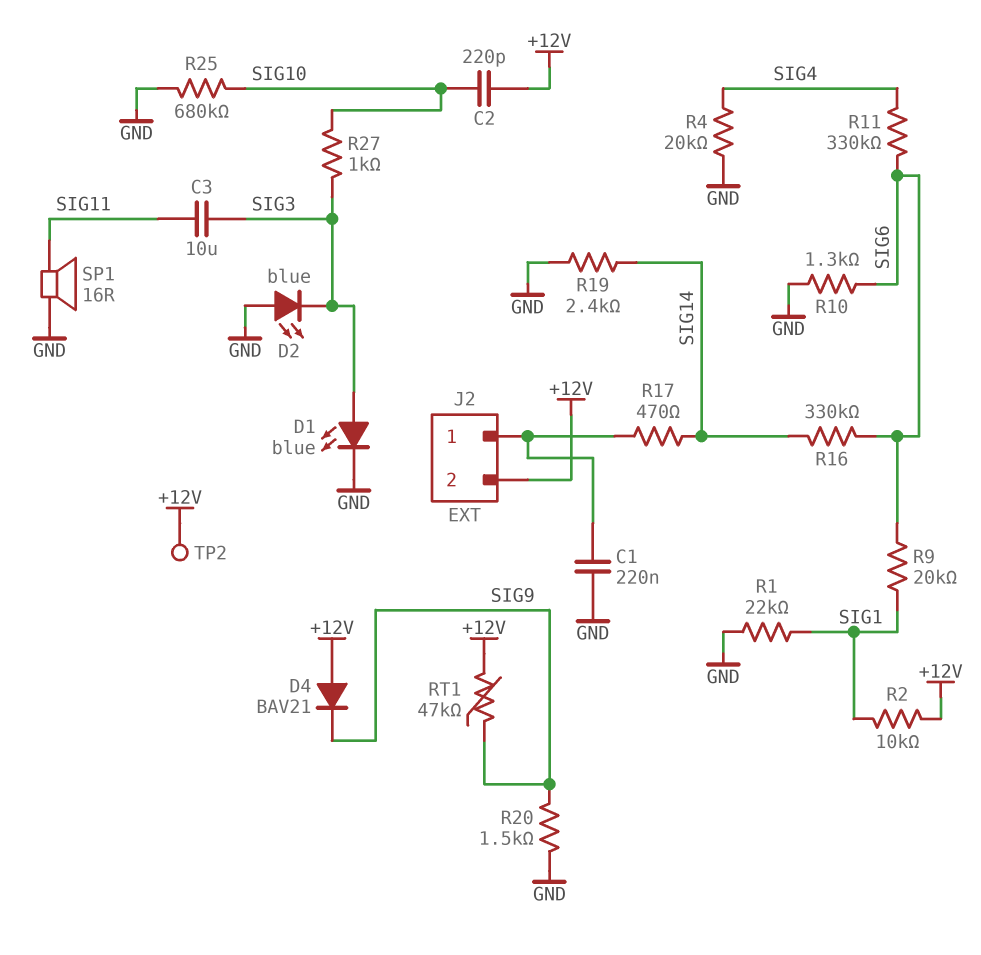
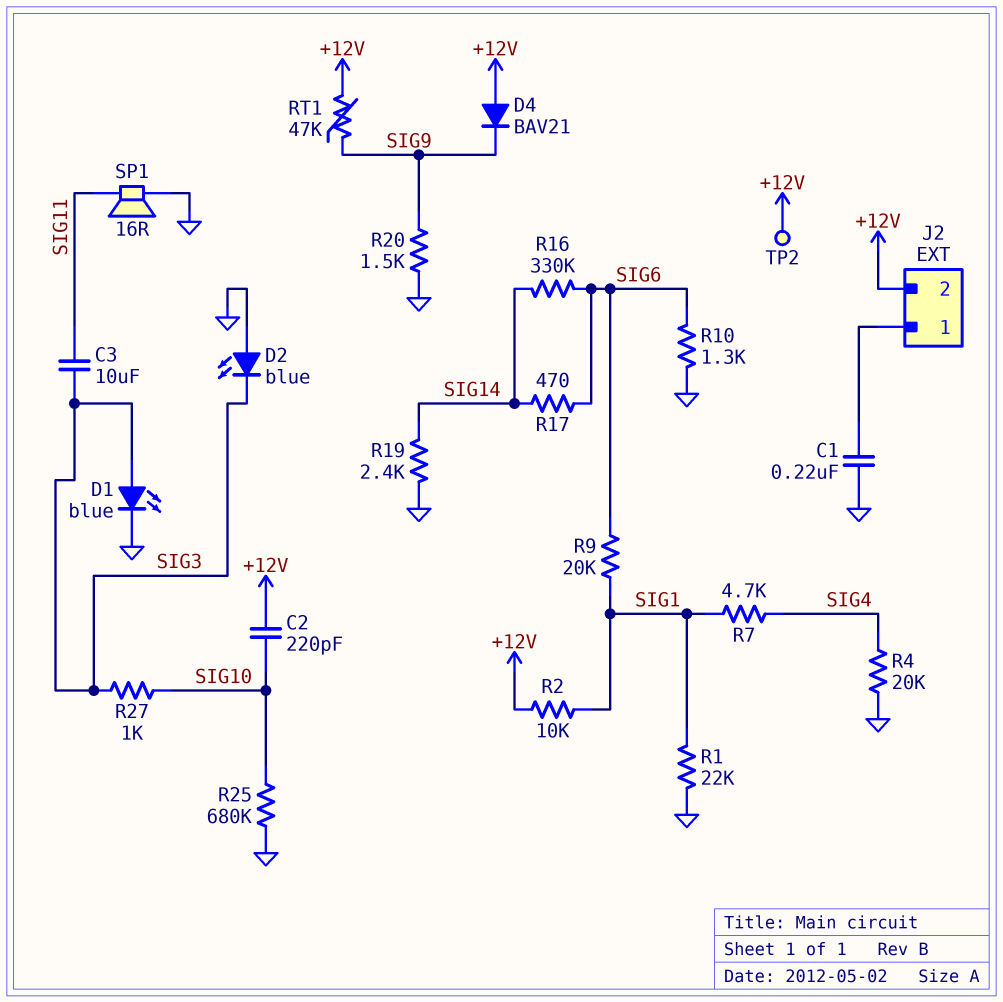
R7: none -> 4.7k (SIG1, SIG4)
R11: 330k (SIG4, SIG6) -> none
R17: 470 (J2/1, SIG14) -> 470 (SIG6, SIG14)

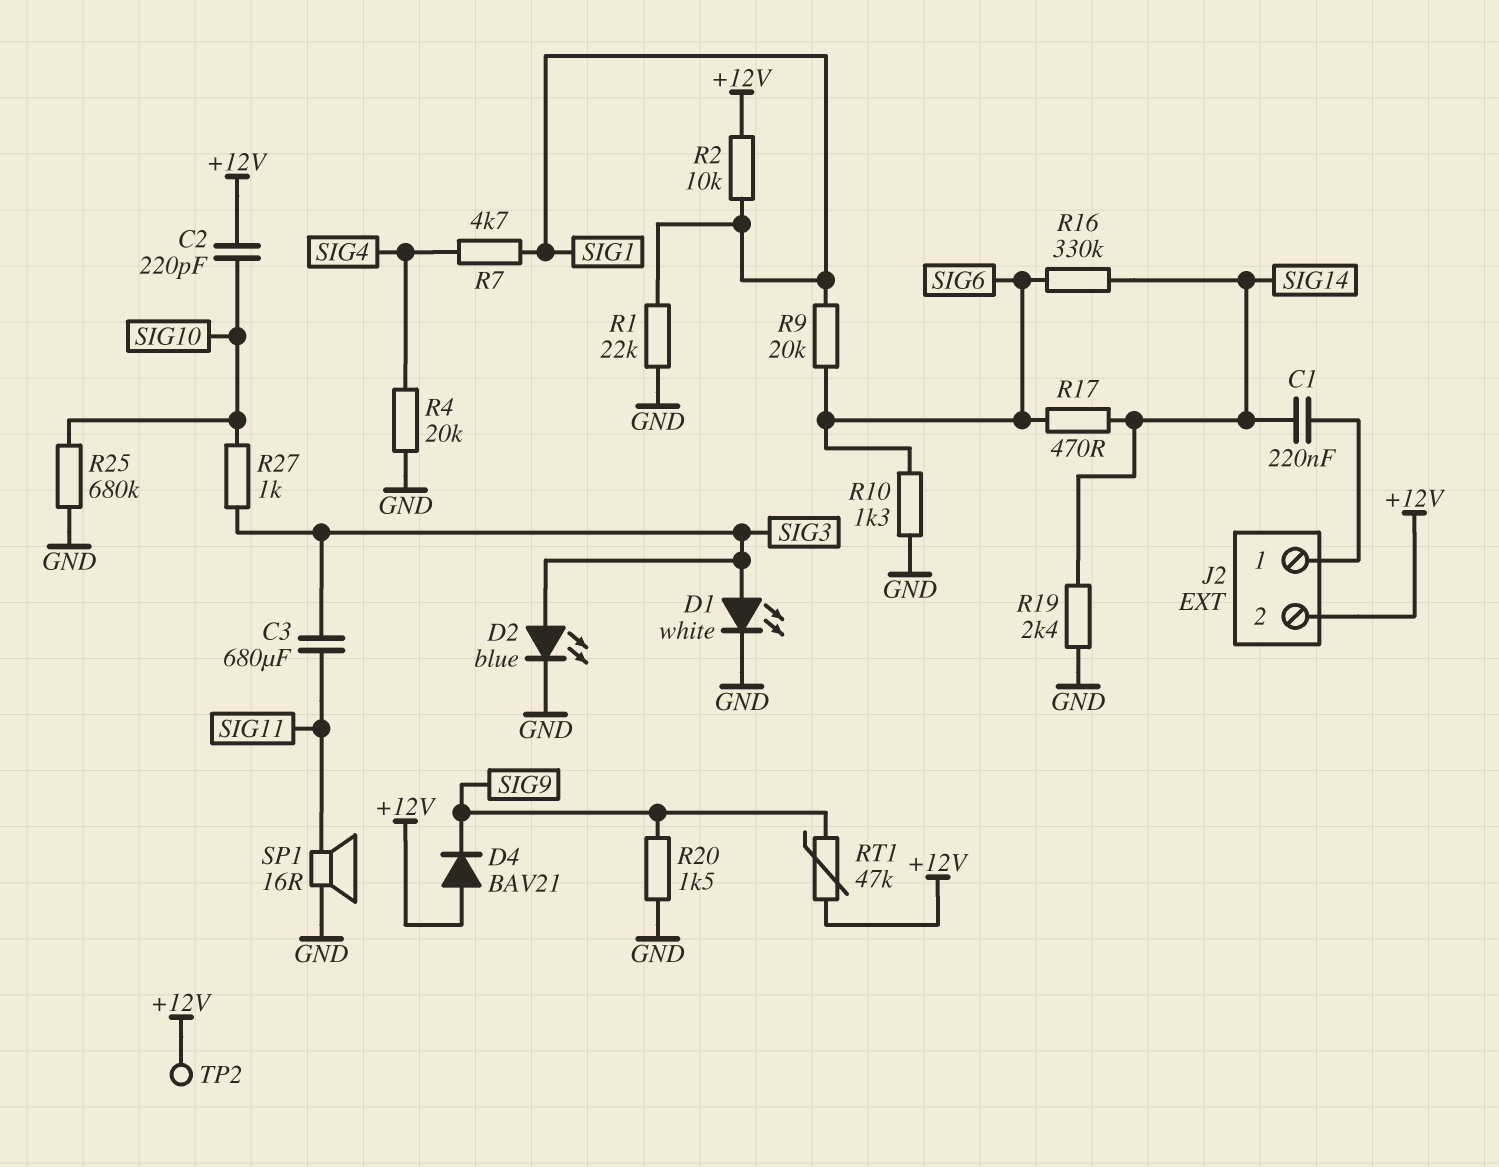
C1: 220nF (GND, J2/1) -> 220nF (J2/1, SIG14)
C3: 10uF (SIG3, SIG11) -> 680uF (SIG3, SIG11)
D1: LED blue (A SIG3, K GND) -> LED white (A SIG3, K GND)
D2: LED blue (A GND, K SIG3) -> LED blue (A SIG3, K GND)

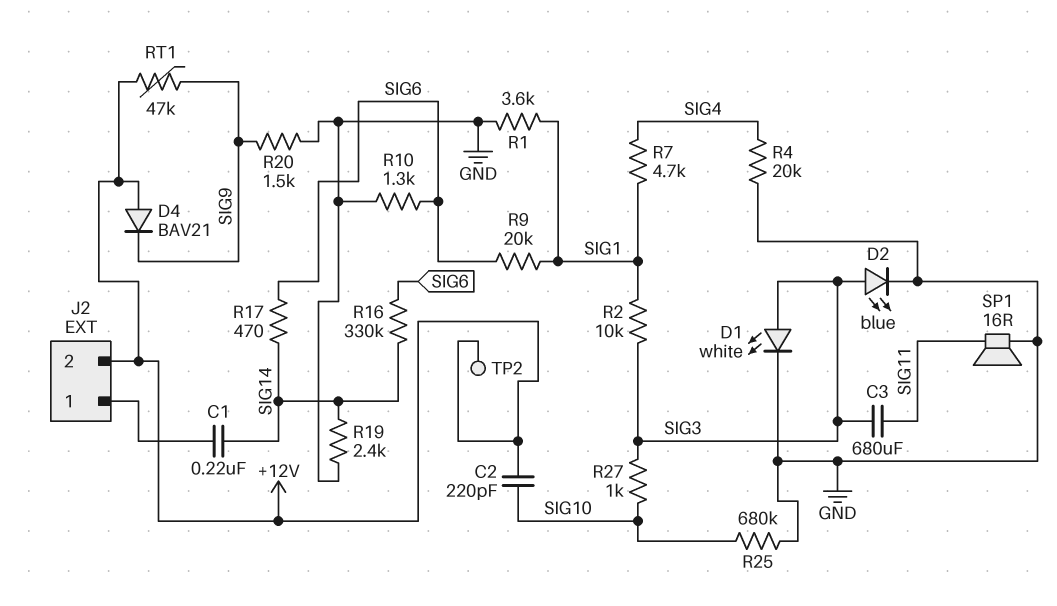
R1: 22k (GND, SIG1) -> 3.6k (GND, SIG1)
R2: 10k (+12V, SIG1) -> 10k (SIG1, SIG3)

